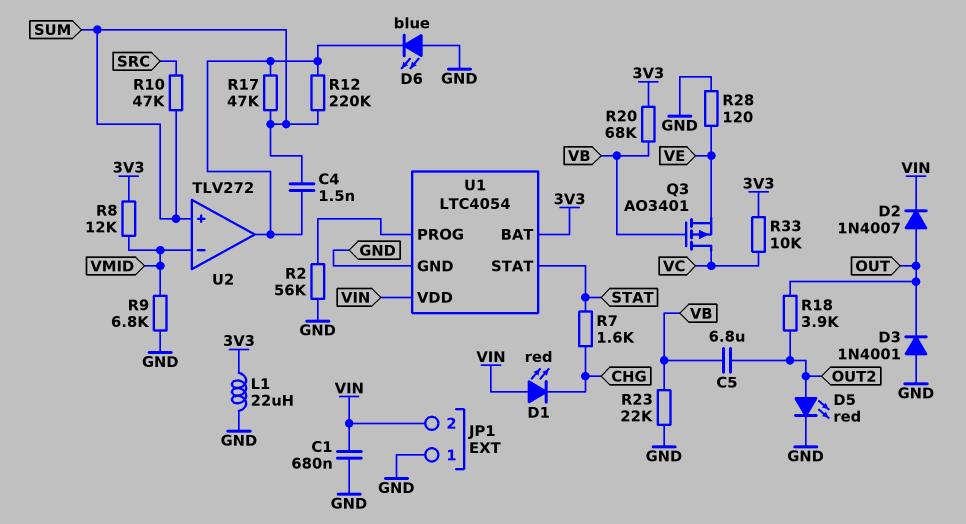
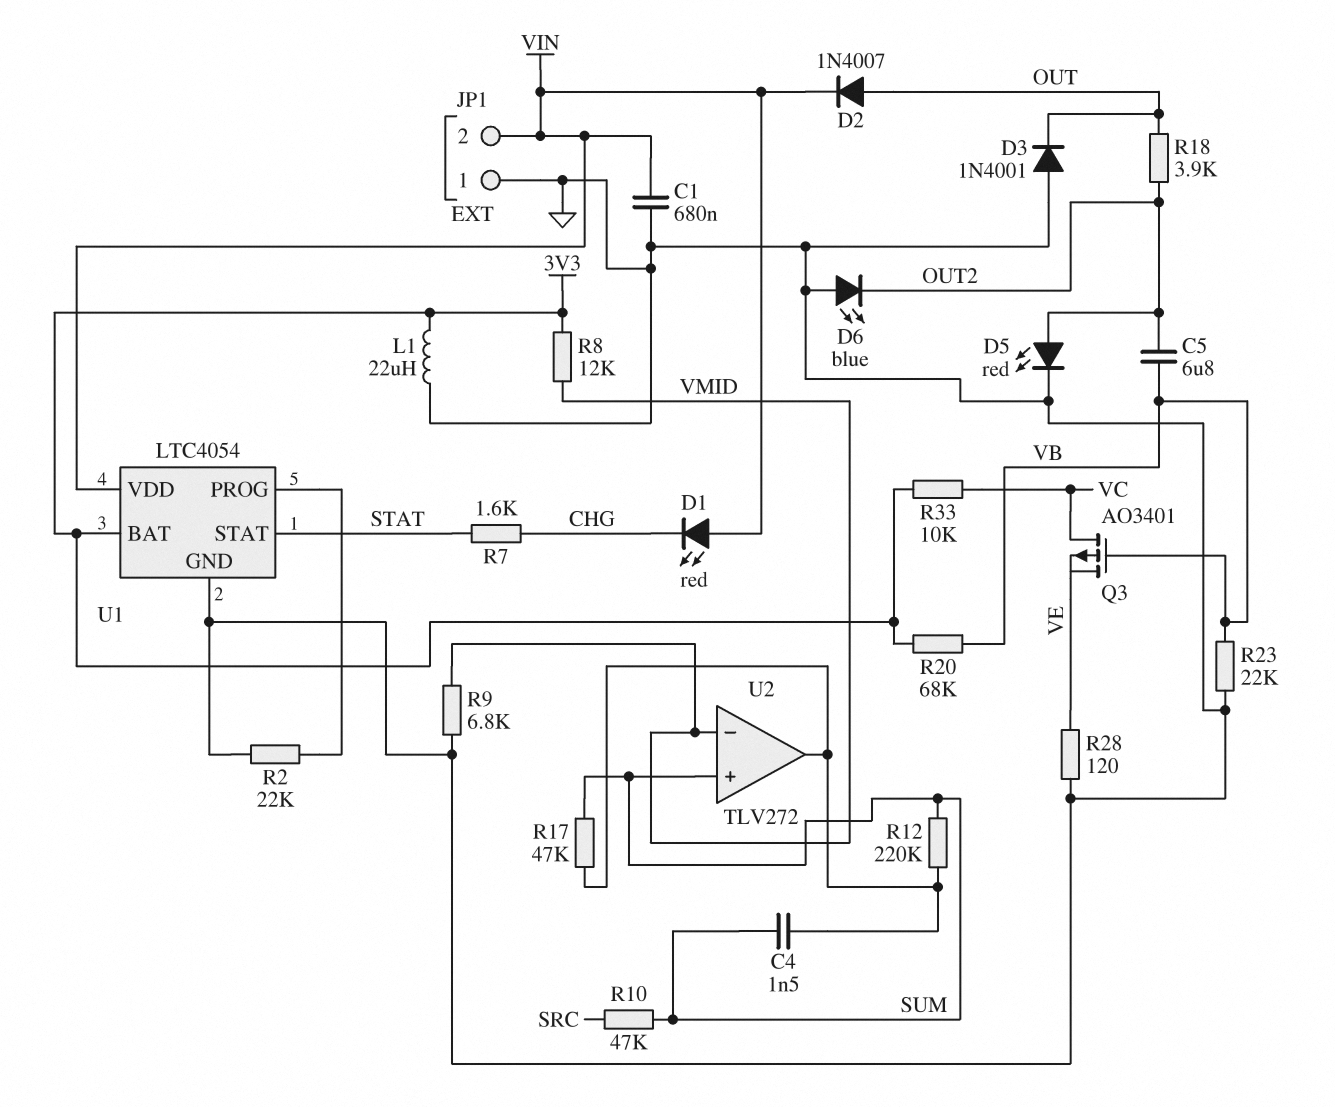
D6: LED blue (A GND, K U2/out) -> LED blue (A GND, K OUT2)
R2: 56k (GND, U1/PROG) -> 22k (GND, U1/PROG)

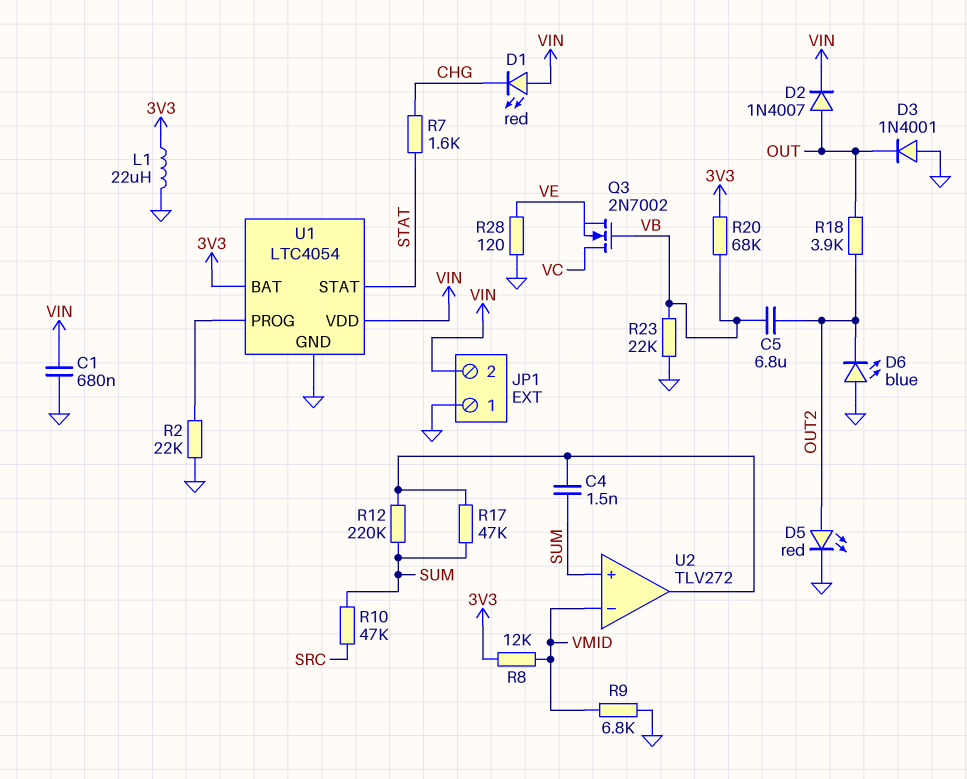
Q3: PMOS AO3401 (G VB, D VC, S VE) -> NMOS 2N7002 (G VB, D VC, S VE)
R33: 10k (3V3, VC) -> none

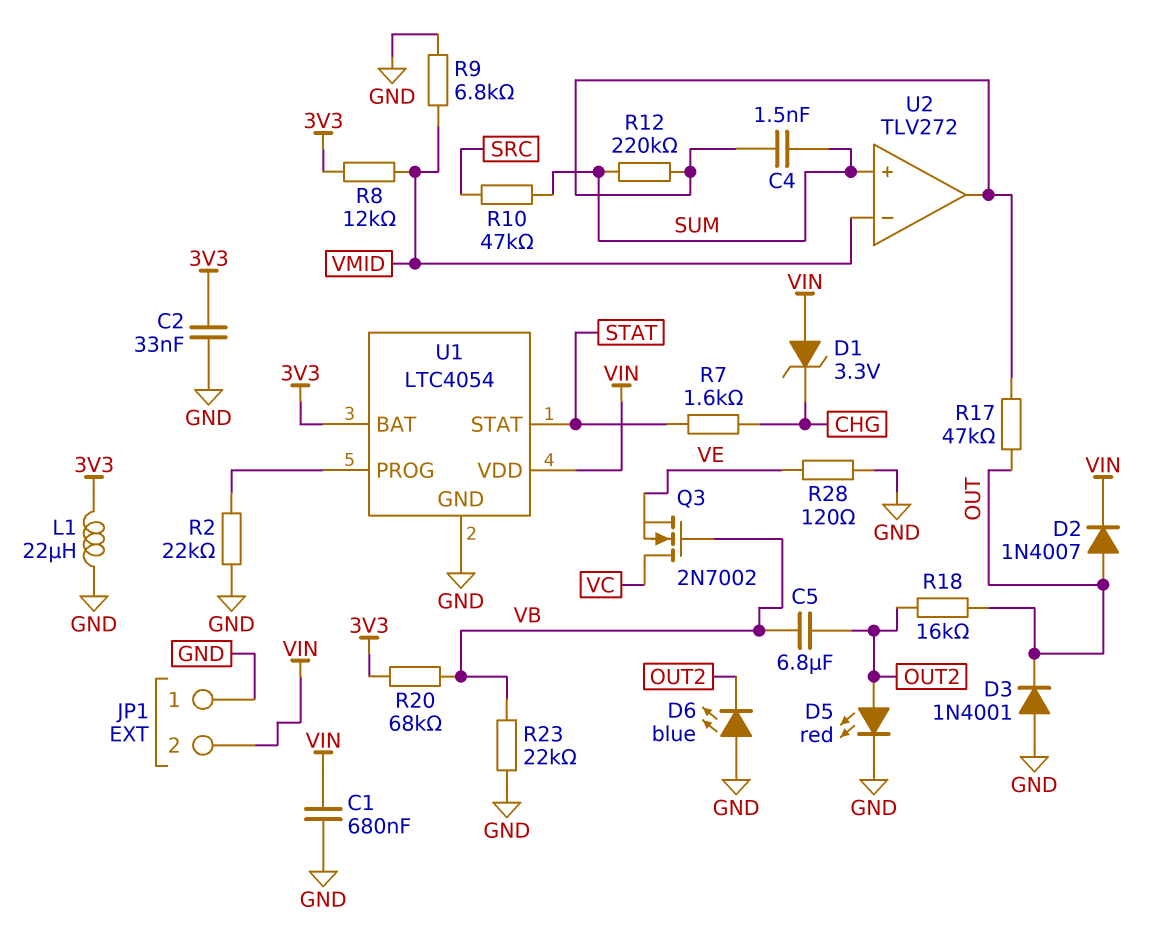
C2: none -> 33nF (3V3, GND)
D1: LED red (A VIN, K CHG) -> zener 3.3V (A VIN, K CHG)
R17: 47k (SUM, U2/out) -> 47k (OUT, U2/out)
R18: 3.9k (OUT, OUT2) -> 16k (OUT, OUT2)

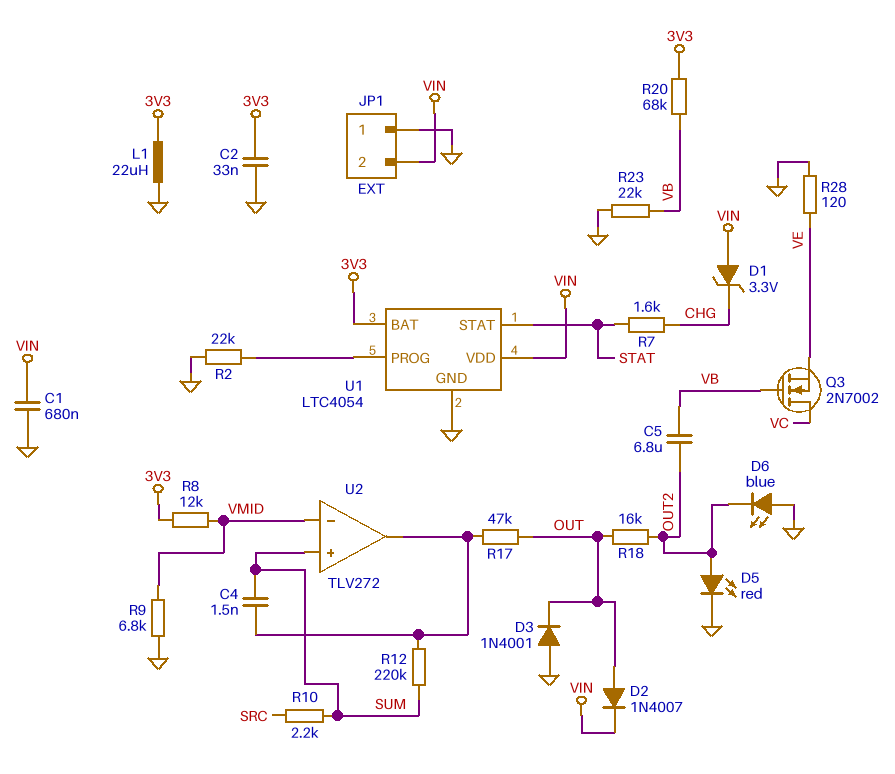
R10: 47k (SRC, SUM) -> 2.2k (SRC, SUM)

